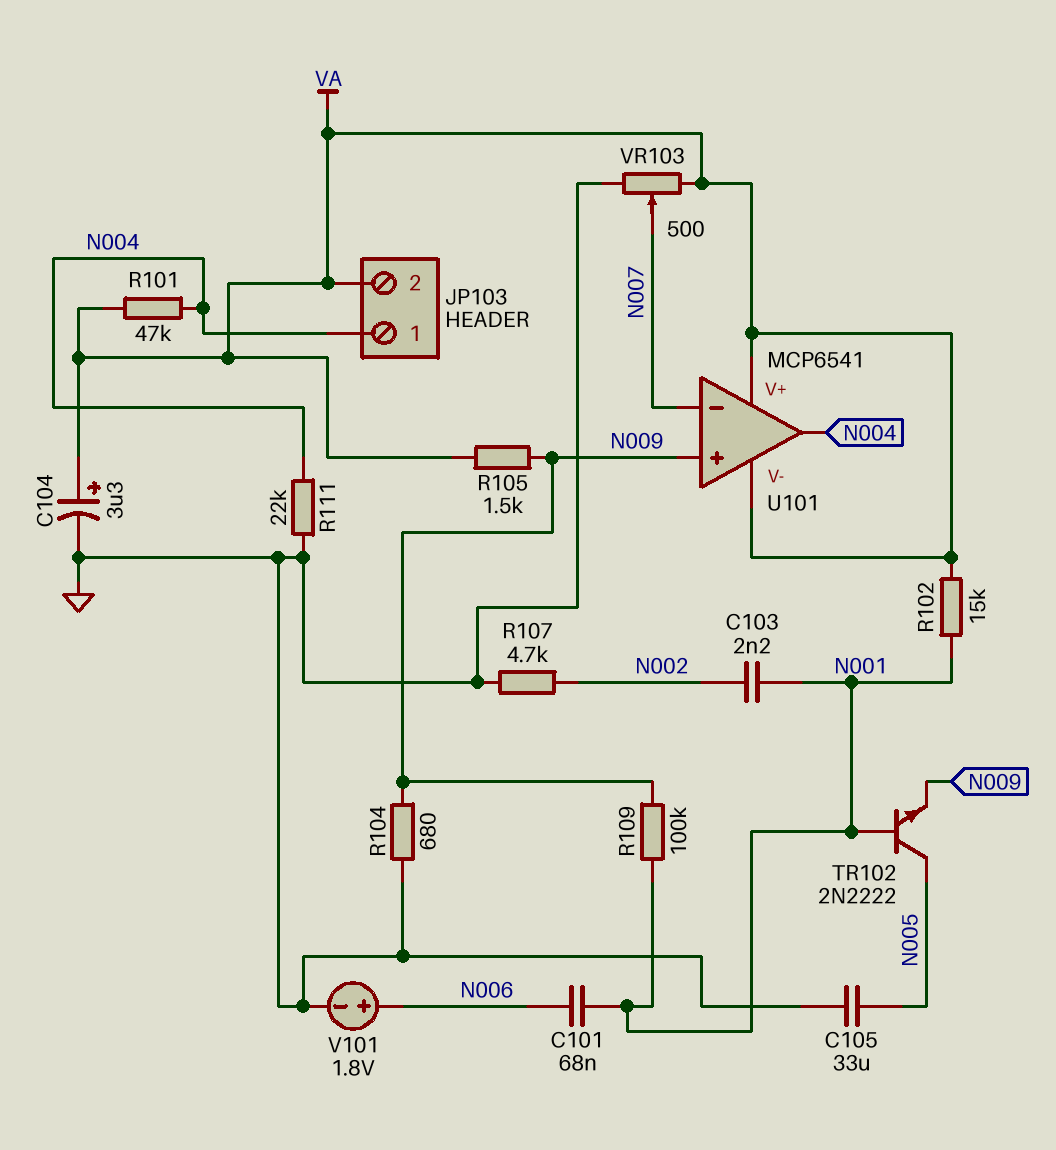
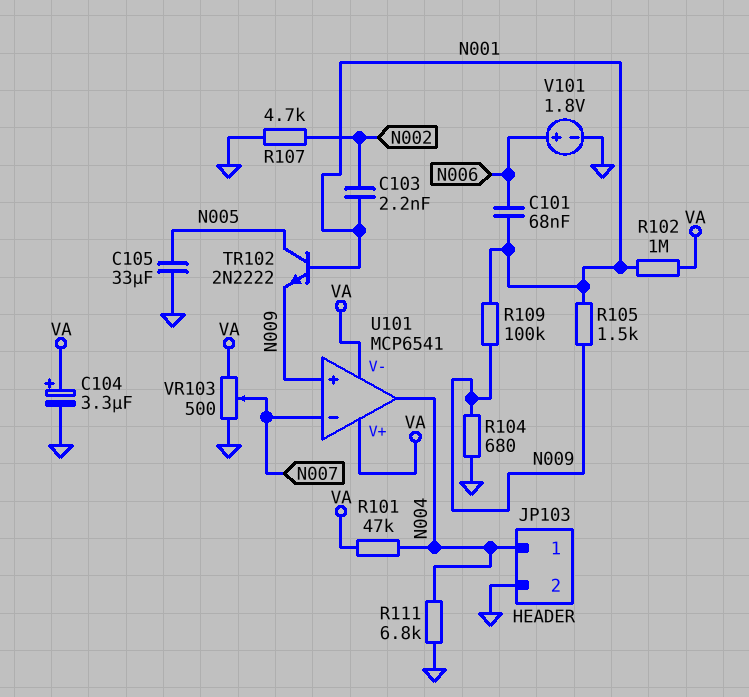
JP103 pin 2: VA -> GND
R102: 15k (N001, VA) -> 1M (N001, VA)
R105: 1.5k (N009, VA) -> 1.5k (N001, N009)
R111: 22k (GND, N004) -> 6.8k (GND, N004)

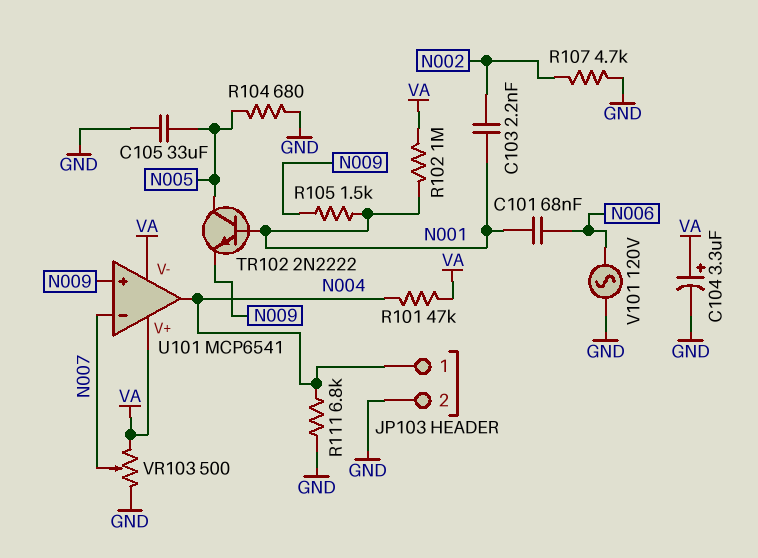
R104: 680 (GND, N009) -> 680 (GND, N005)
R109: 100k (N001, N009) -> none
V101: 1.8V (plus N006, minus GND) -> AC 120V (GND, N006)

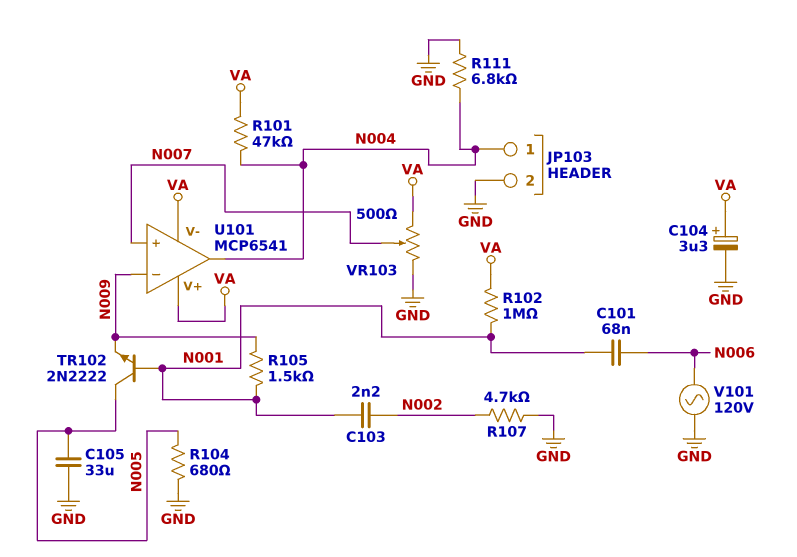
U101 pin in+: N009 -> N007
U101 pin in-: N007 -> N009

